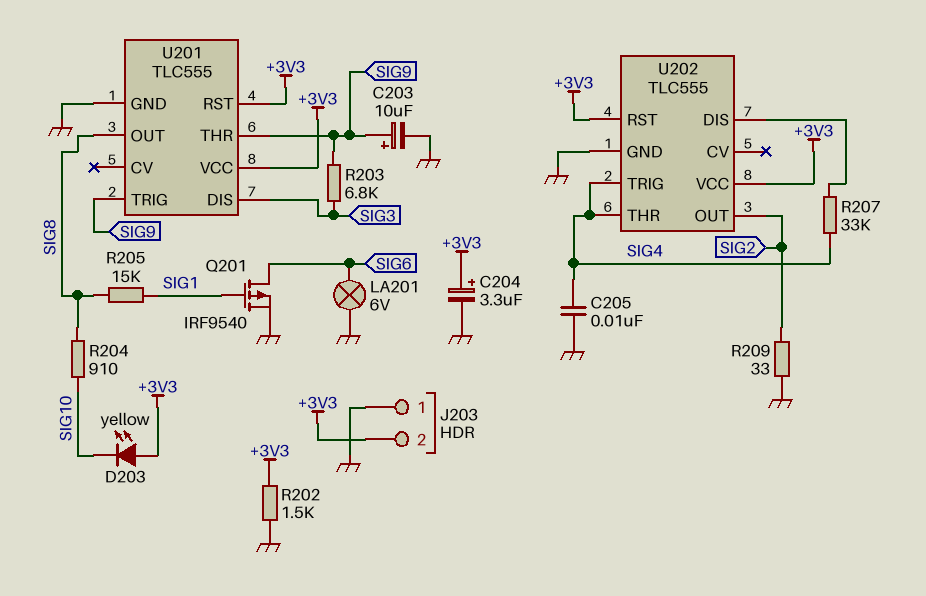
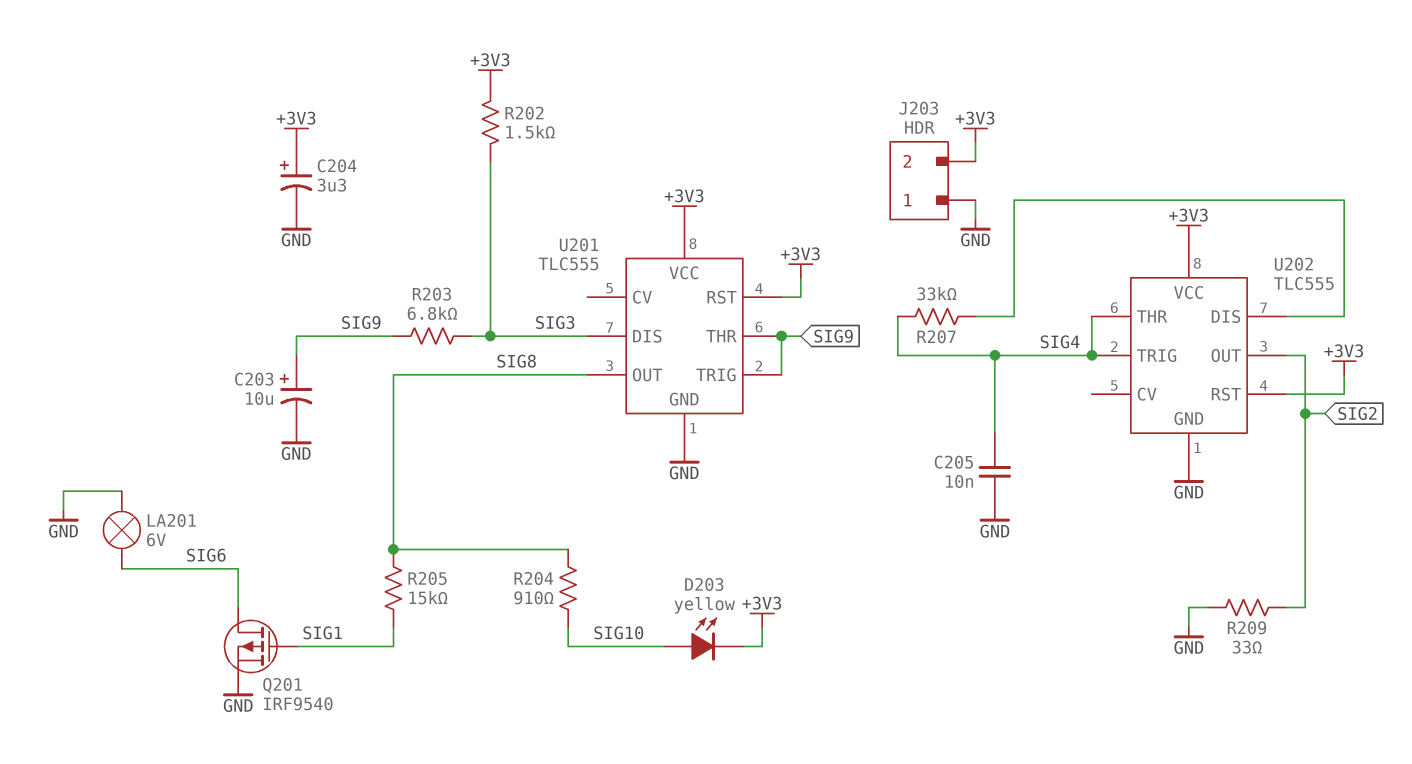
D203: LED yellow (A +3V3, K SIG10) -> LED yellow (A SIG10, K +3V3)
R202: 1.5k (+3V3, GND) -> 1.5k (+3V3, SIG3)

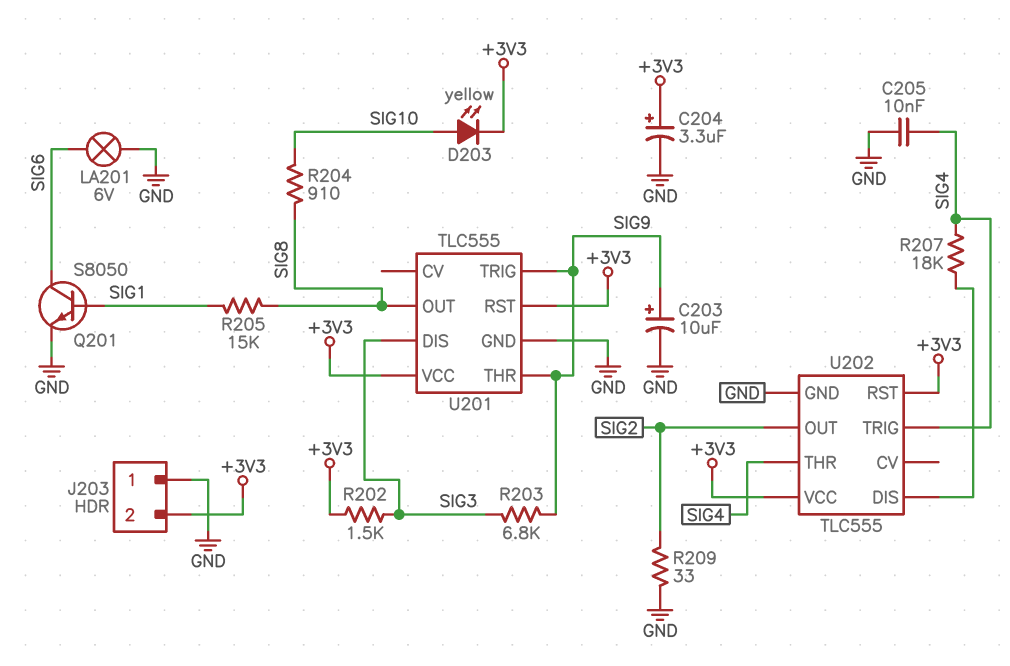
Q201: PMOS IRF9540 (G SIG1, D SIG6, S GND) -> NPN S8050 (B SIG1, C SIG6, E GND)
R207: 33k (SIG4, U202/DIS) -> 18k (SIG4, U202/DIS)

